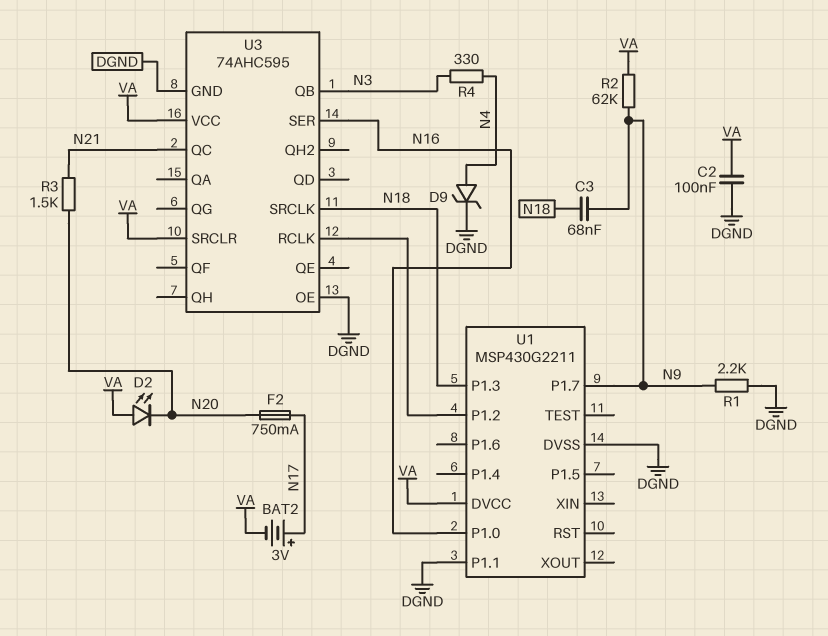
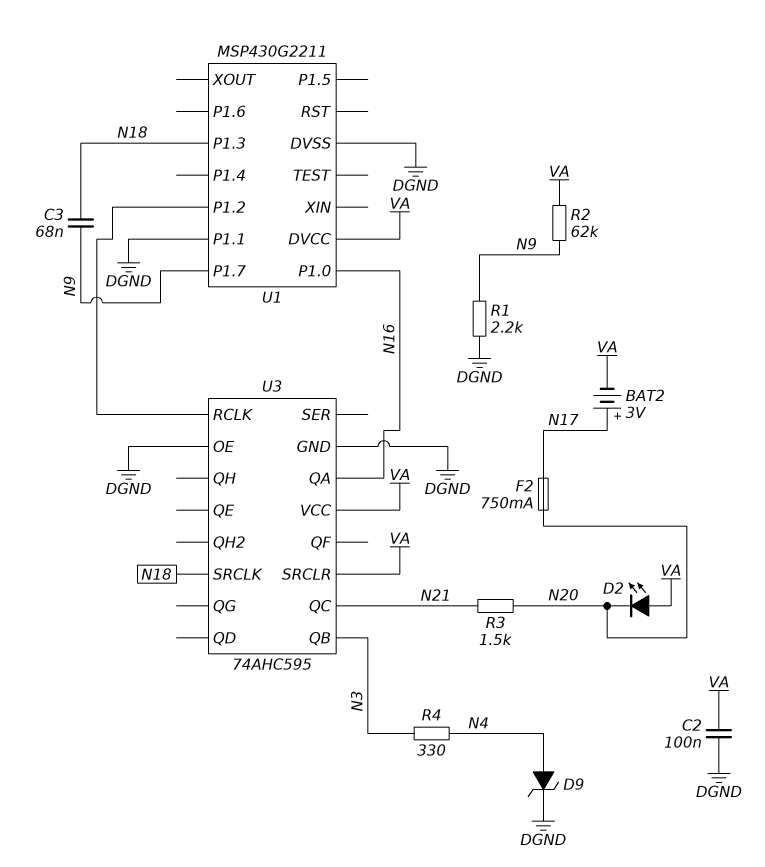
U3 pin QA: none -> N16
U3 pin SER: N16 -> none

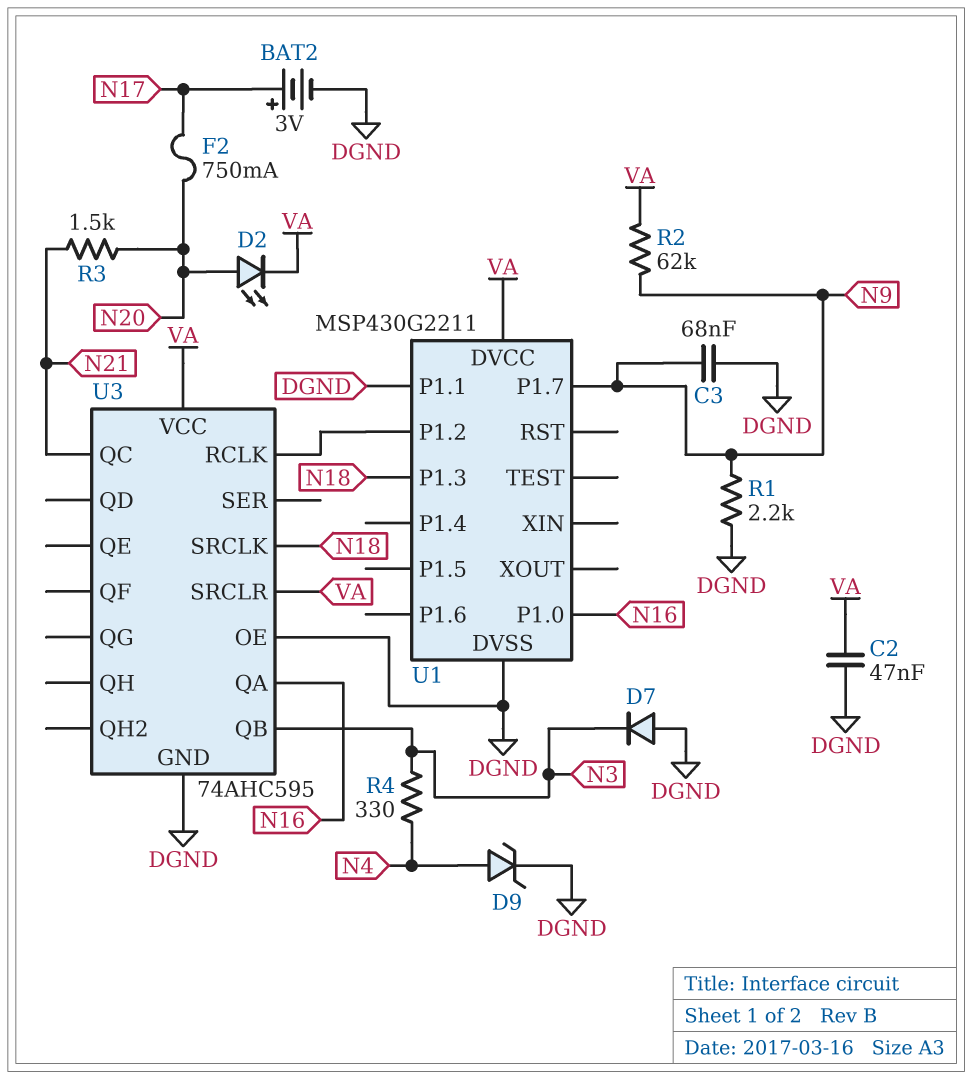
BAT2: 3V (plus N17, minus VA) -> 3V (plus N17, minus DGND)
C2: 100nF (DGND, VA) -> 47nF (DGND, VA)
C3: 68nF (N9, N18) -> 68nF (DGND, N9)
D2: LED (A VA, K N20) -> LED (A N20, K VA)
D7: none -> diode (A DGND, K N3)

